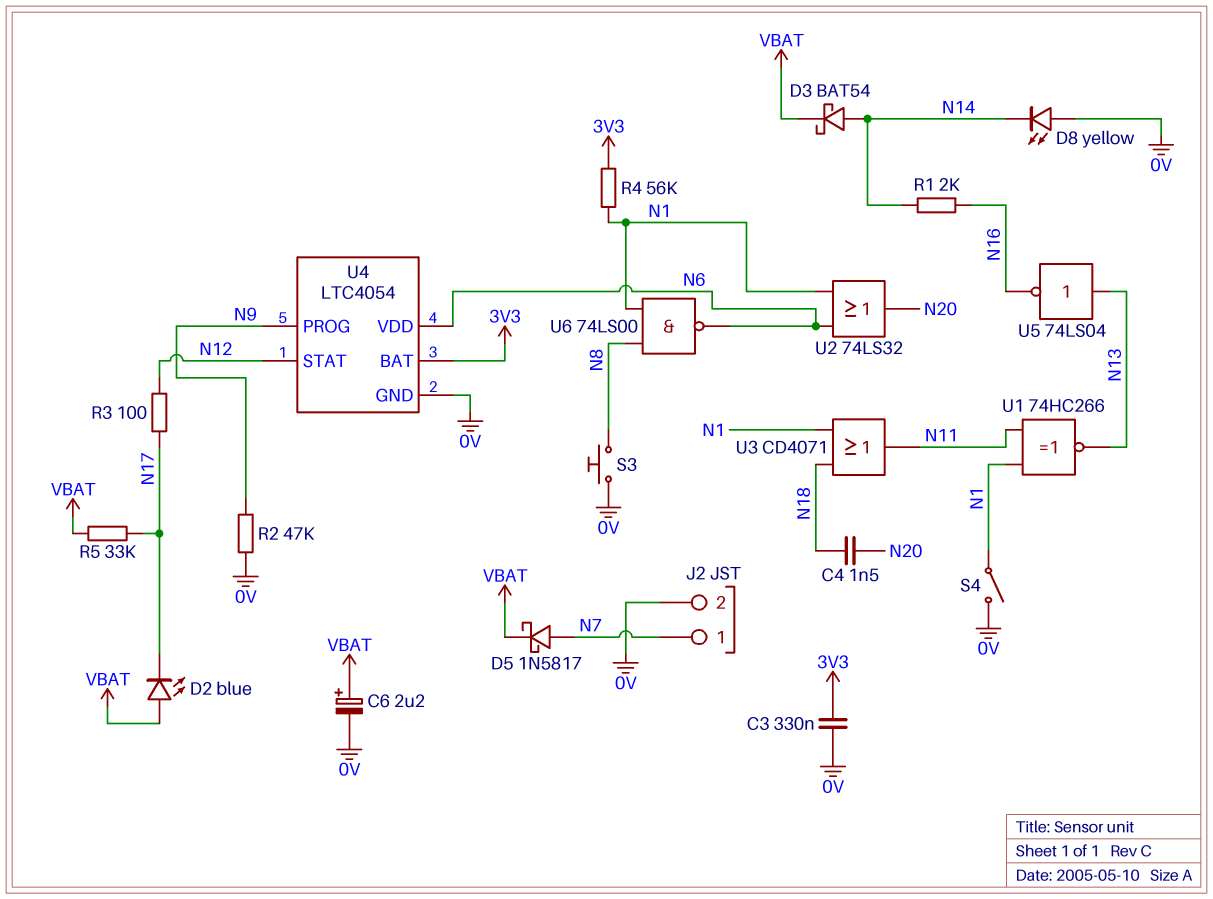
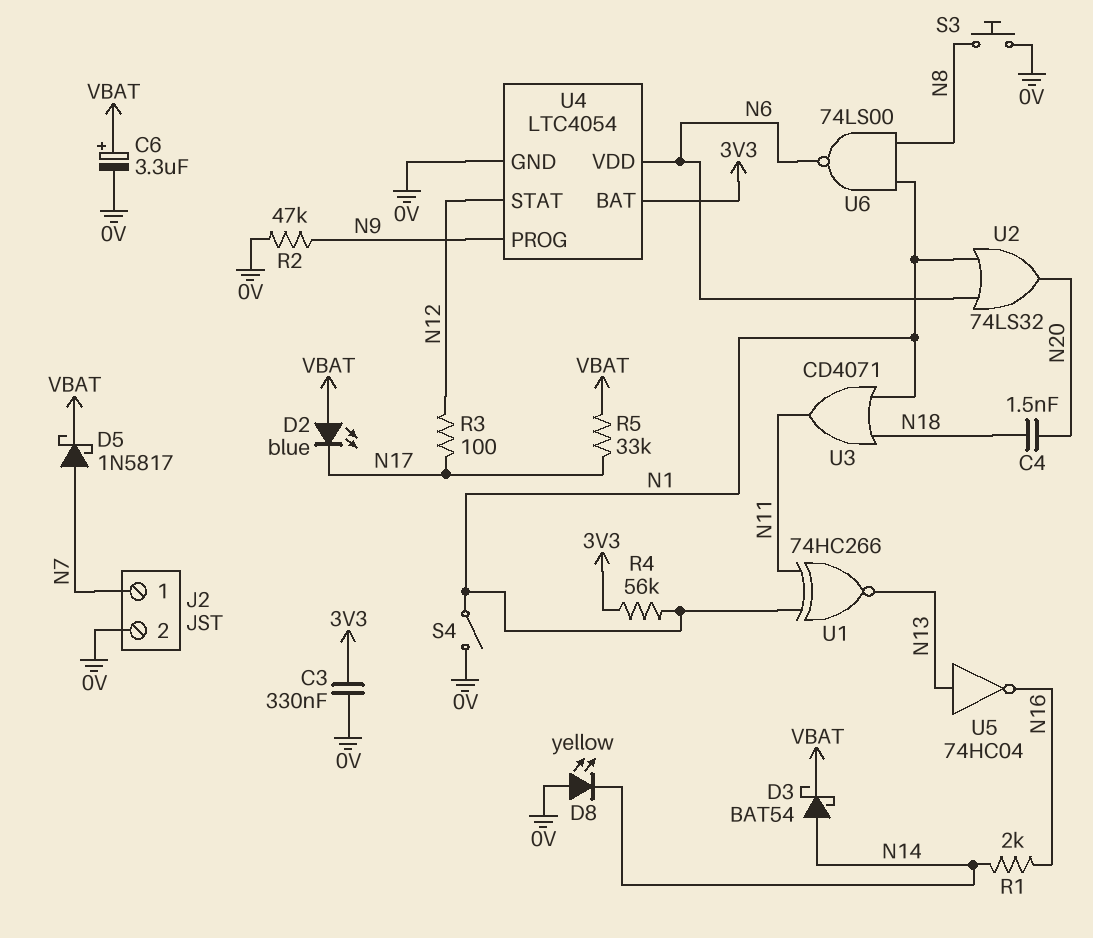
C6: 2.2uF (plus VBAT, minus 0V) -> 3.3uF (plus VBAT, minus 0V)
U5: NOT 74LS04 (in N13, out N16) -> NOT 74HC04 (in N13, out N16)

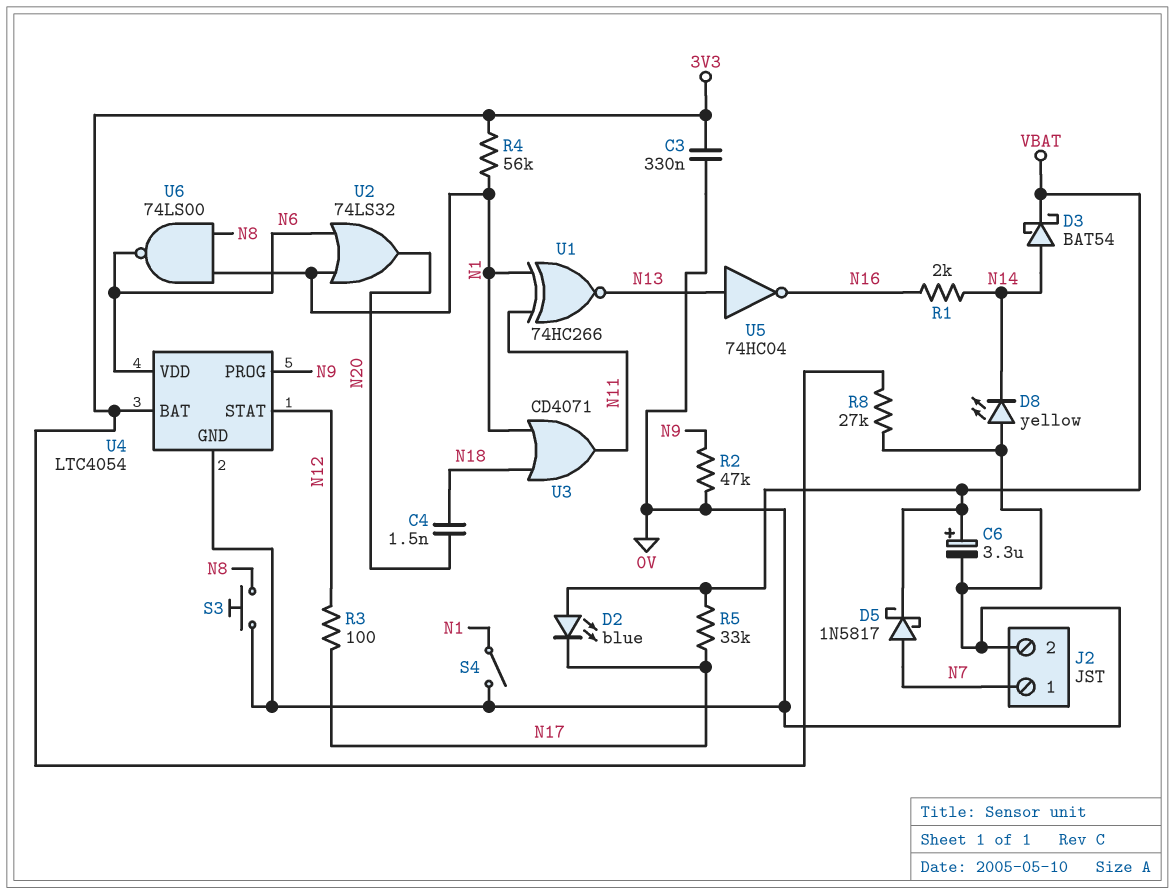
R8: none -> 27k (0V, 3V3)

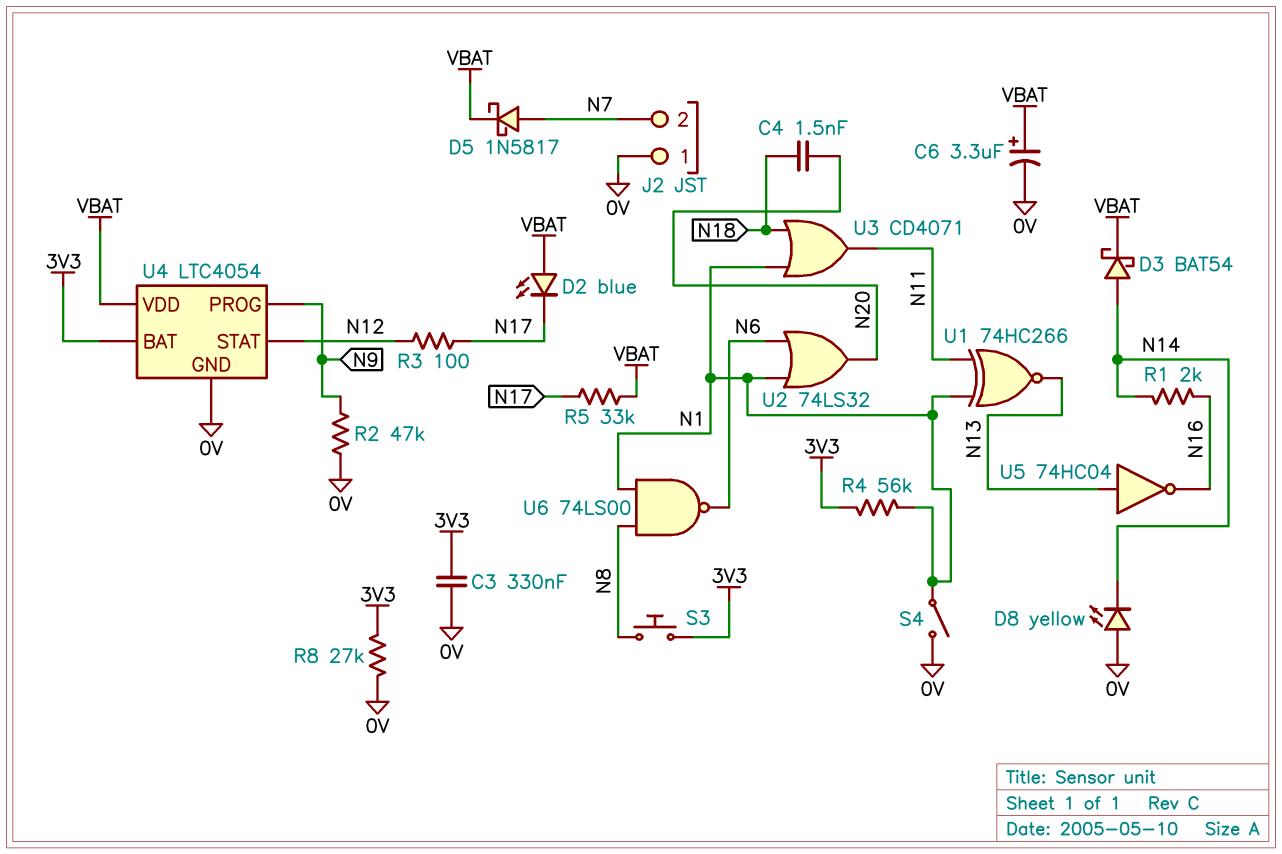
J2 pin 1: N7 -> 0V
J2 pin 2: 0V -> N7
S3: button (0V, N8) -> button (3V3, N8)
U4 pin VDD: N6 -> VBAT

